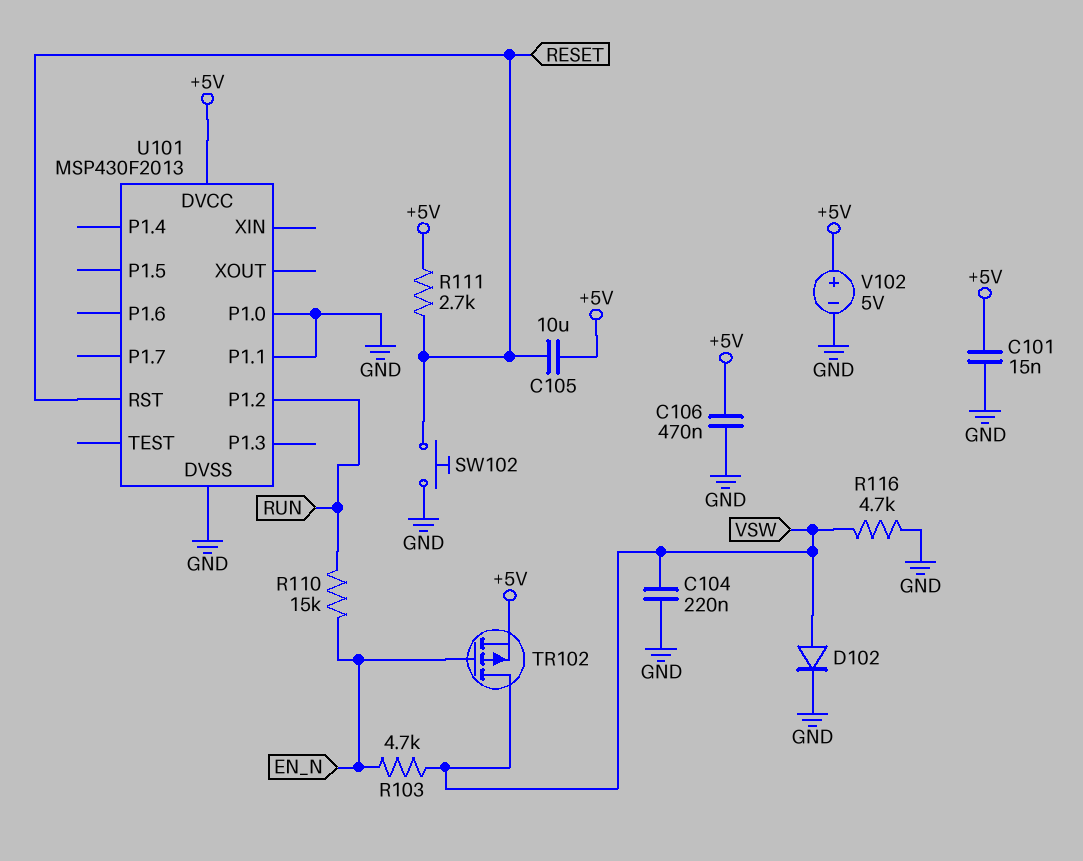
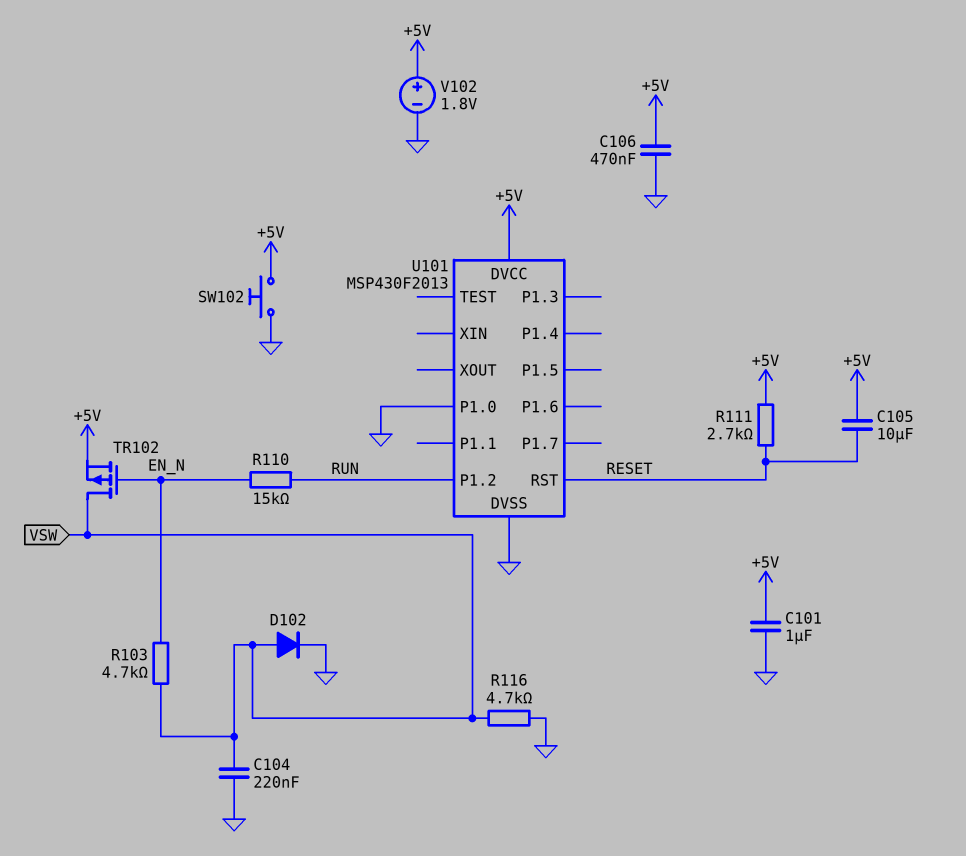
C101: 15nF (+5V, GND) -> 1uF (+5V, GND)
SW102: button (GND, RESET) -> button (+5V, GND)
U101 pin P1.1: GND -> none
V102: 5V (plus +5V, minus GND) -> 1.8V (plus +5V, minus GND)

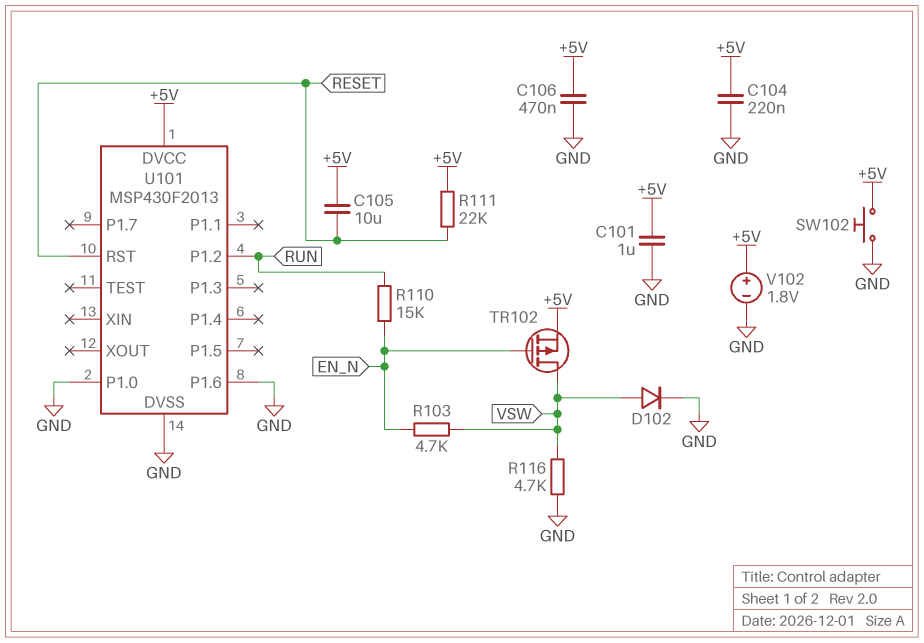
C104: 220nF (GND, VSW) -> 220nF (+5V, GND)
R111: 2.7k (+5V, RESET) -> 22k (+5V, RESET)
U101 pin P1.6: none -> GND

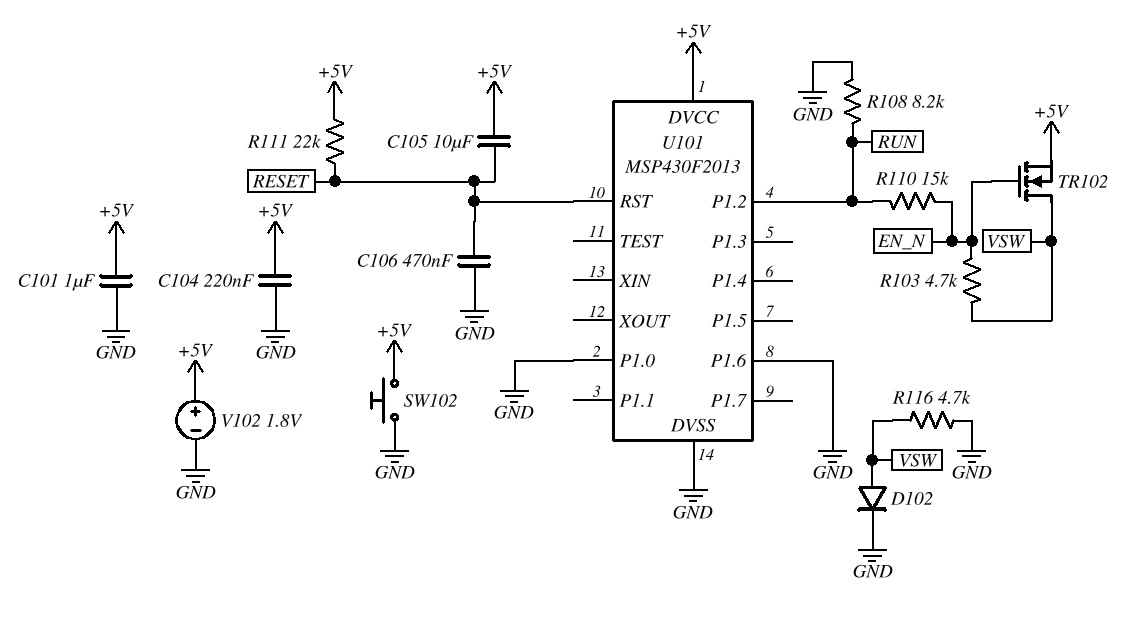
C106: 470nF (+5V, GND) -> 470nF (GND, RESET)
R108: none -> 8.2k (GND, RUN)
TR102: PMOS (G EN_N, D VSW, S +5V) -> NMOS (G EN_N, D VSW, S +5V)

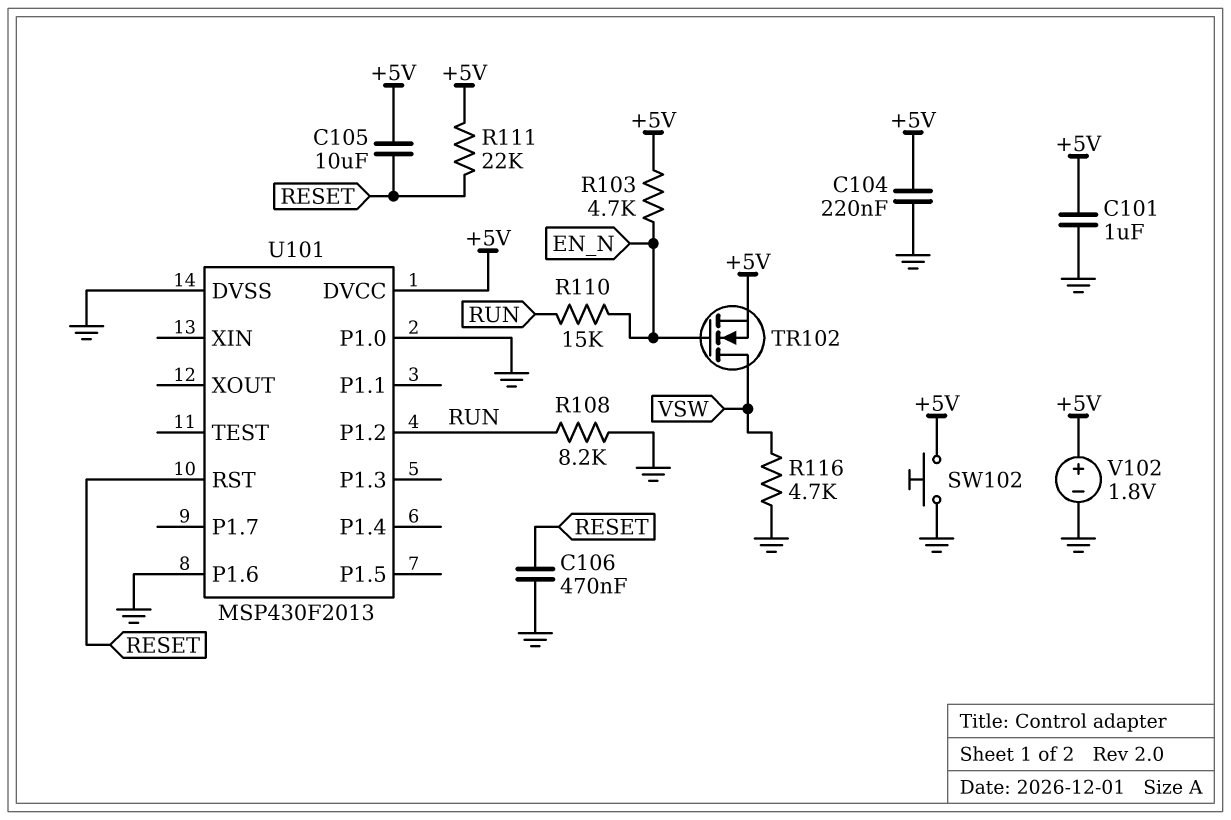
D102: diode (A VSW, K GND) -> none
R103: 4.7k (EN_N, VSW) -> 4.7k (+5V, EN_N)

